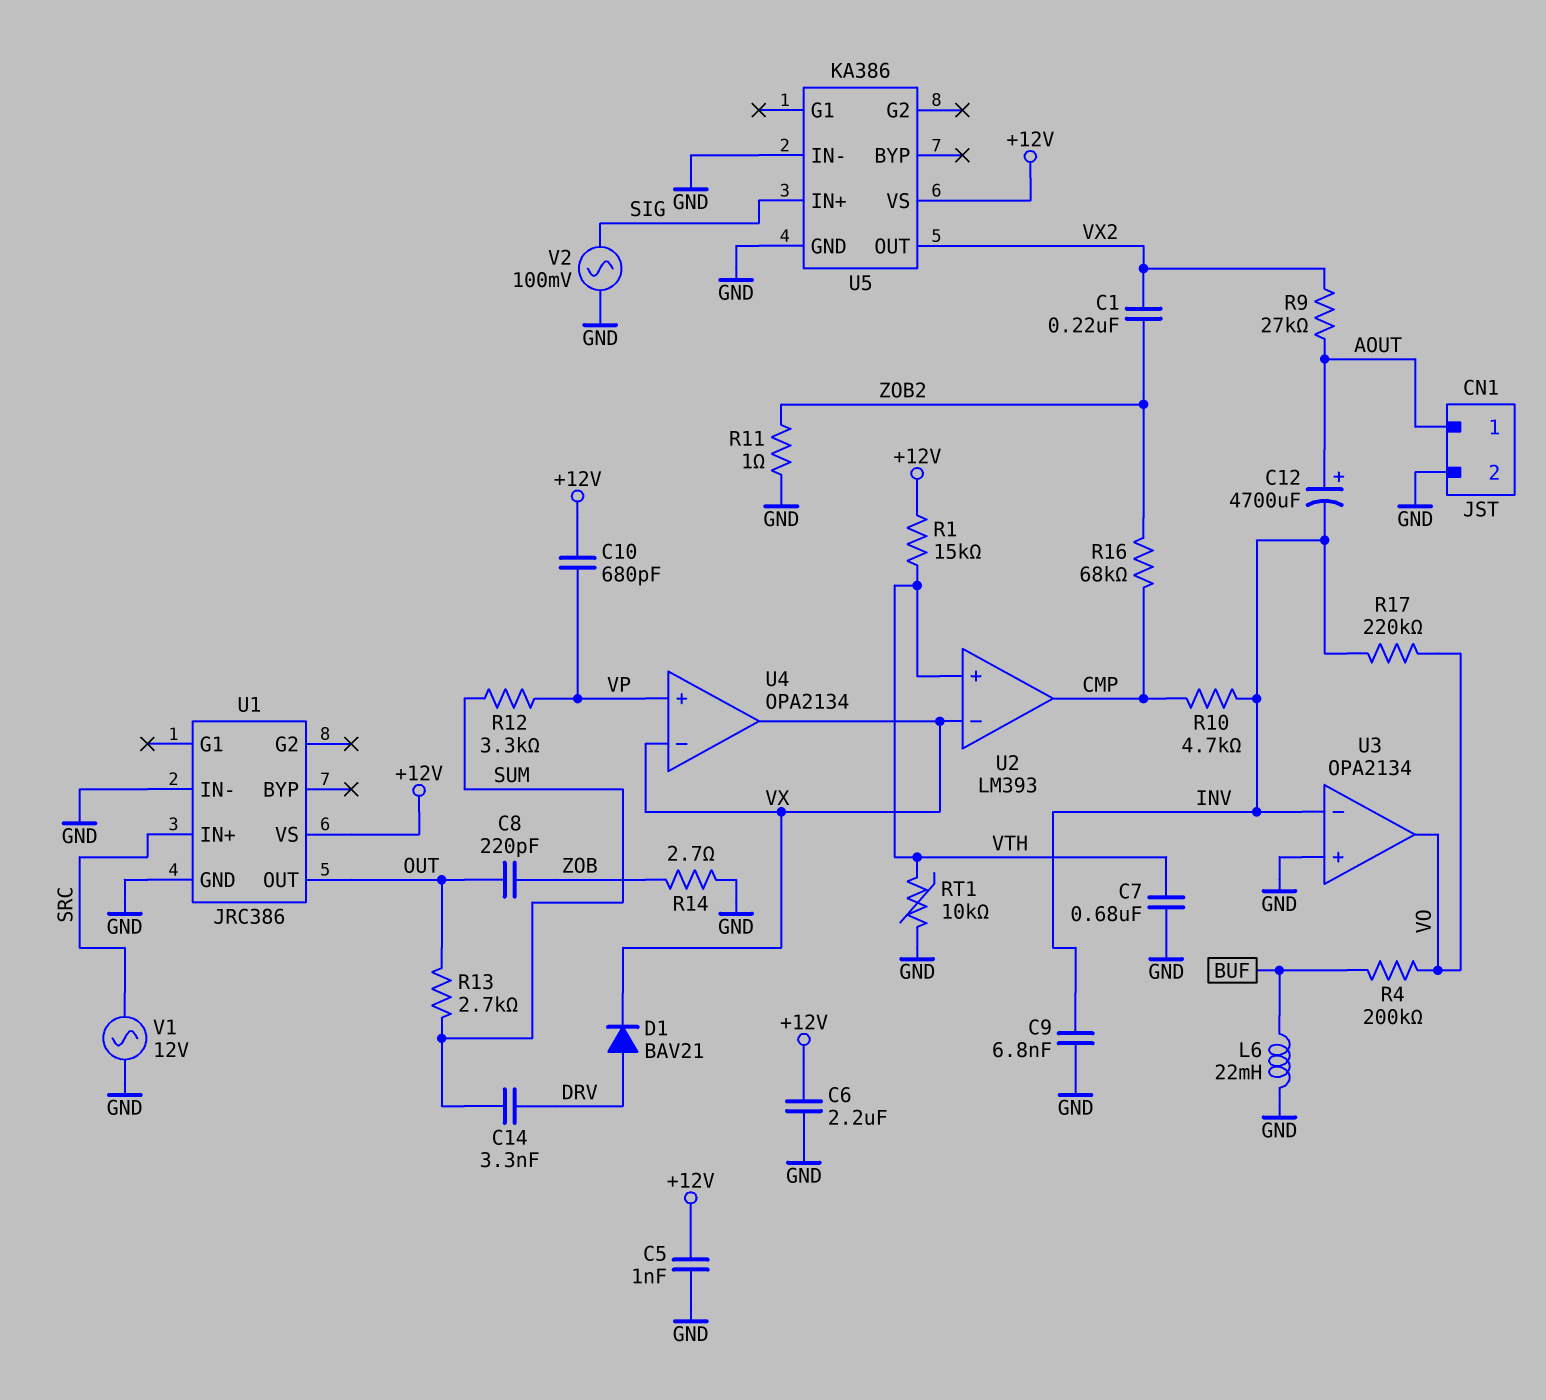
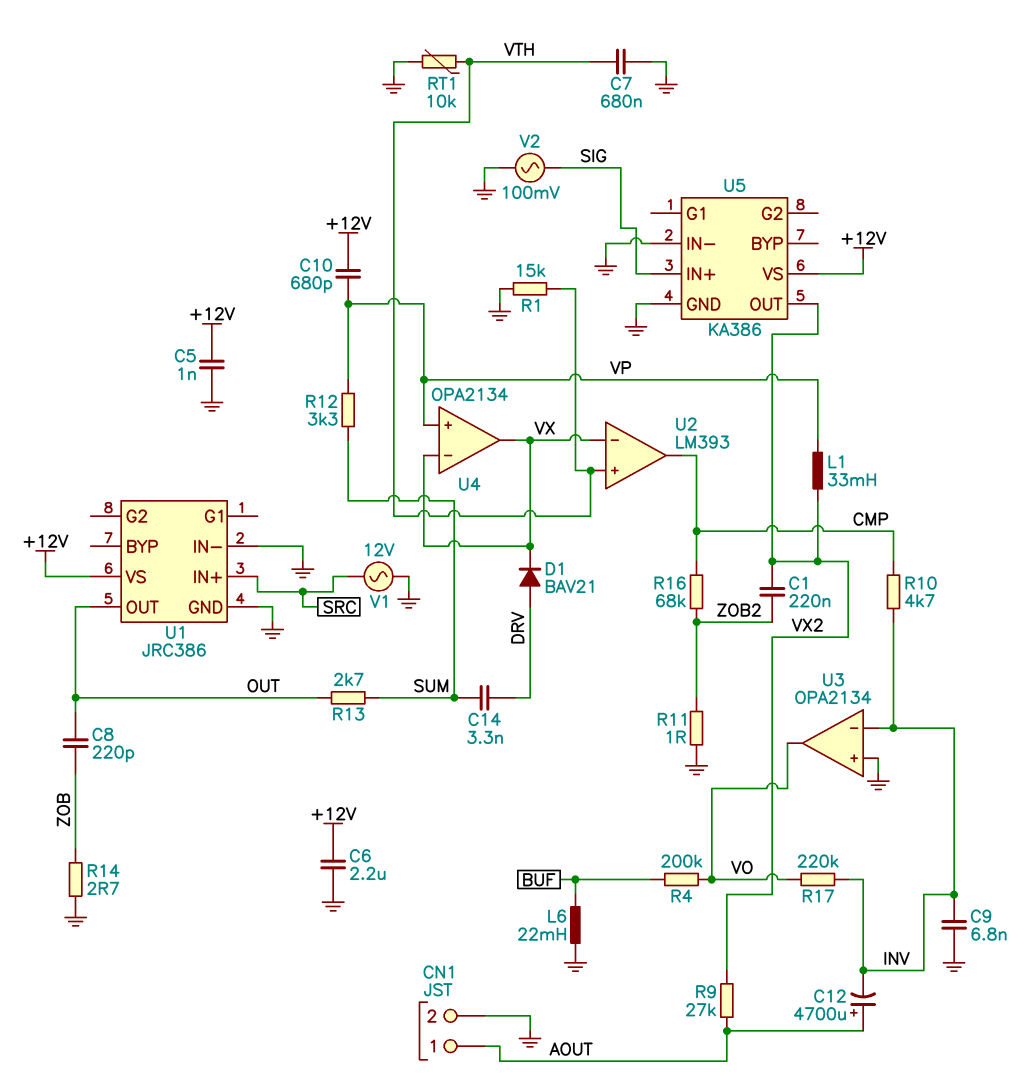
L1: none -> 33mH (VP, VX2)
R1: 15k (+12V, VTH) -> 15k (GND, VTH)

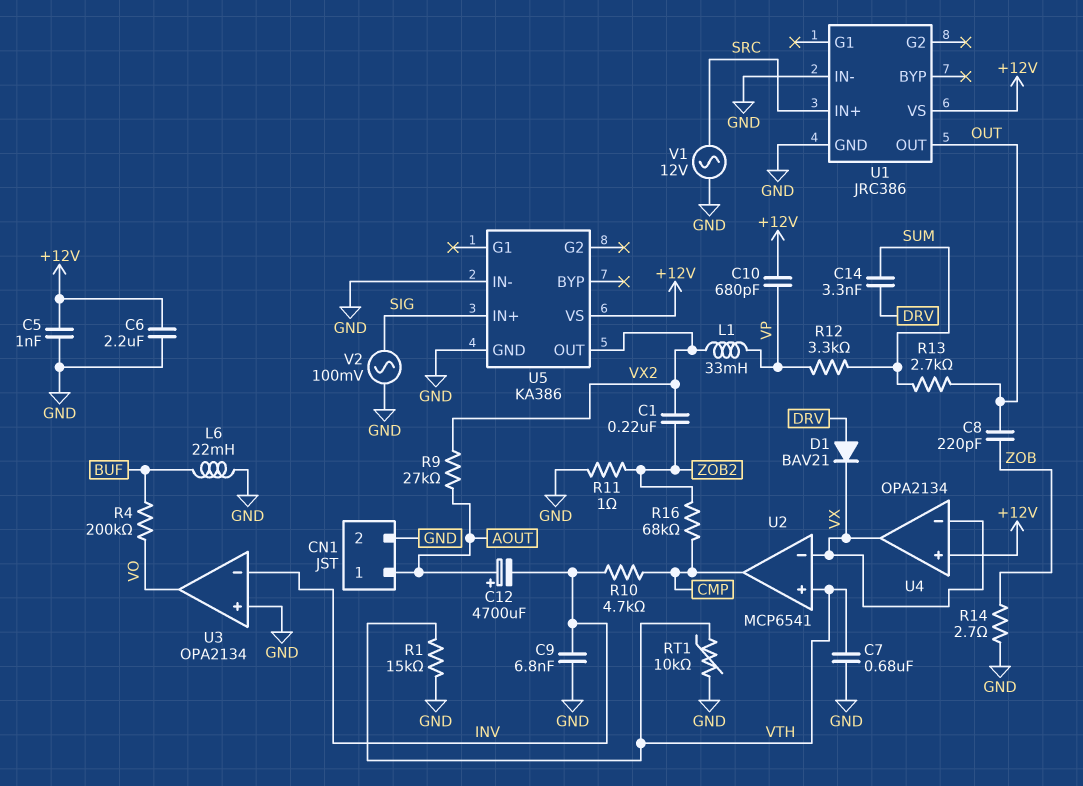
R17: 220k (INV, VO) -> none
U2: LM393 -> MCP6541
U4 pin in+: VP -> +12V

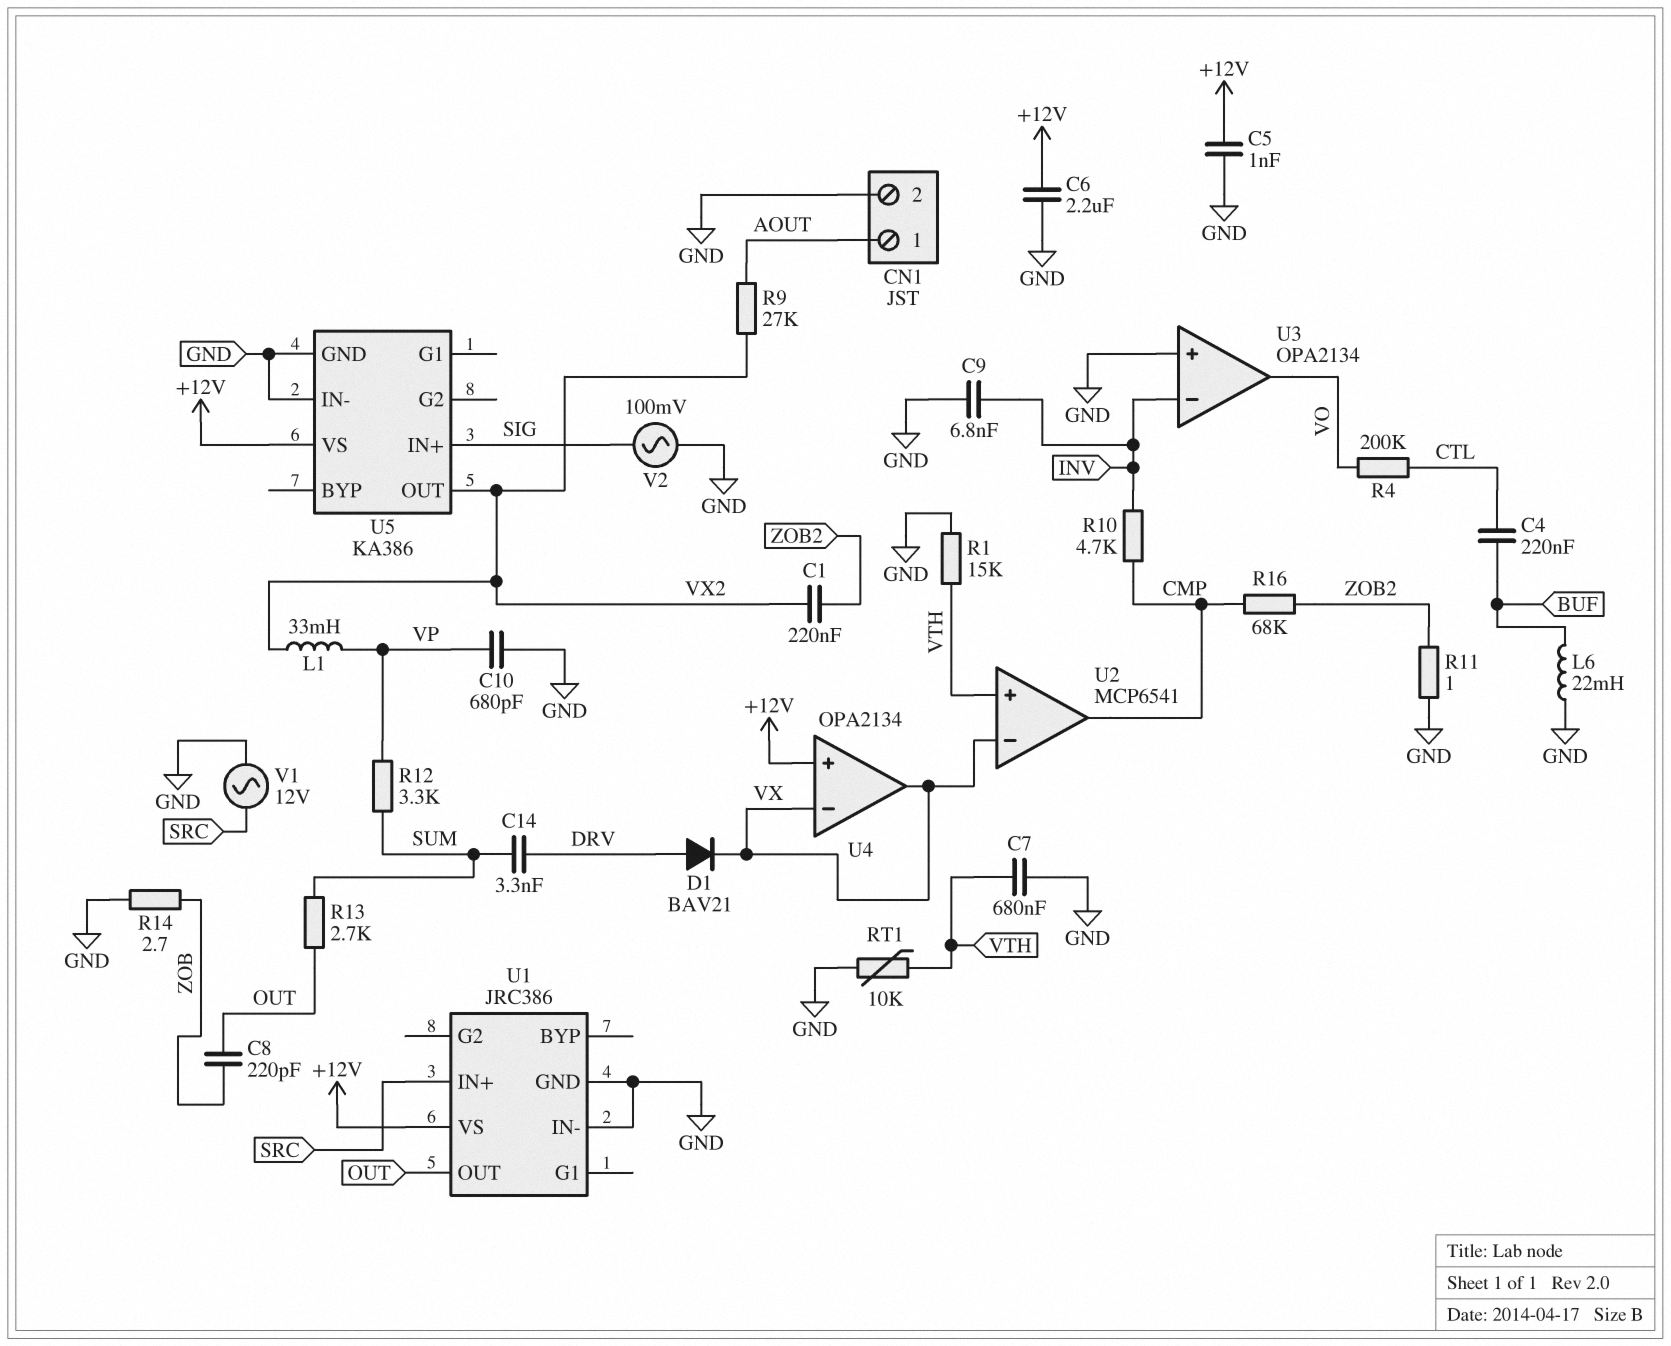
C4: none -> 220nF (BUF, CTL)
C10: 680pF (+12V, VP) -> 680pF (GND, VP)
C12: 4700uF (plus AOUT, minus INV) -> none
R4: 200k (BUF, VO) -> 200k (CTL, VO)

